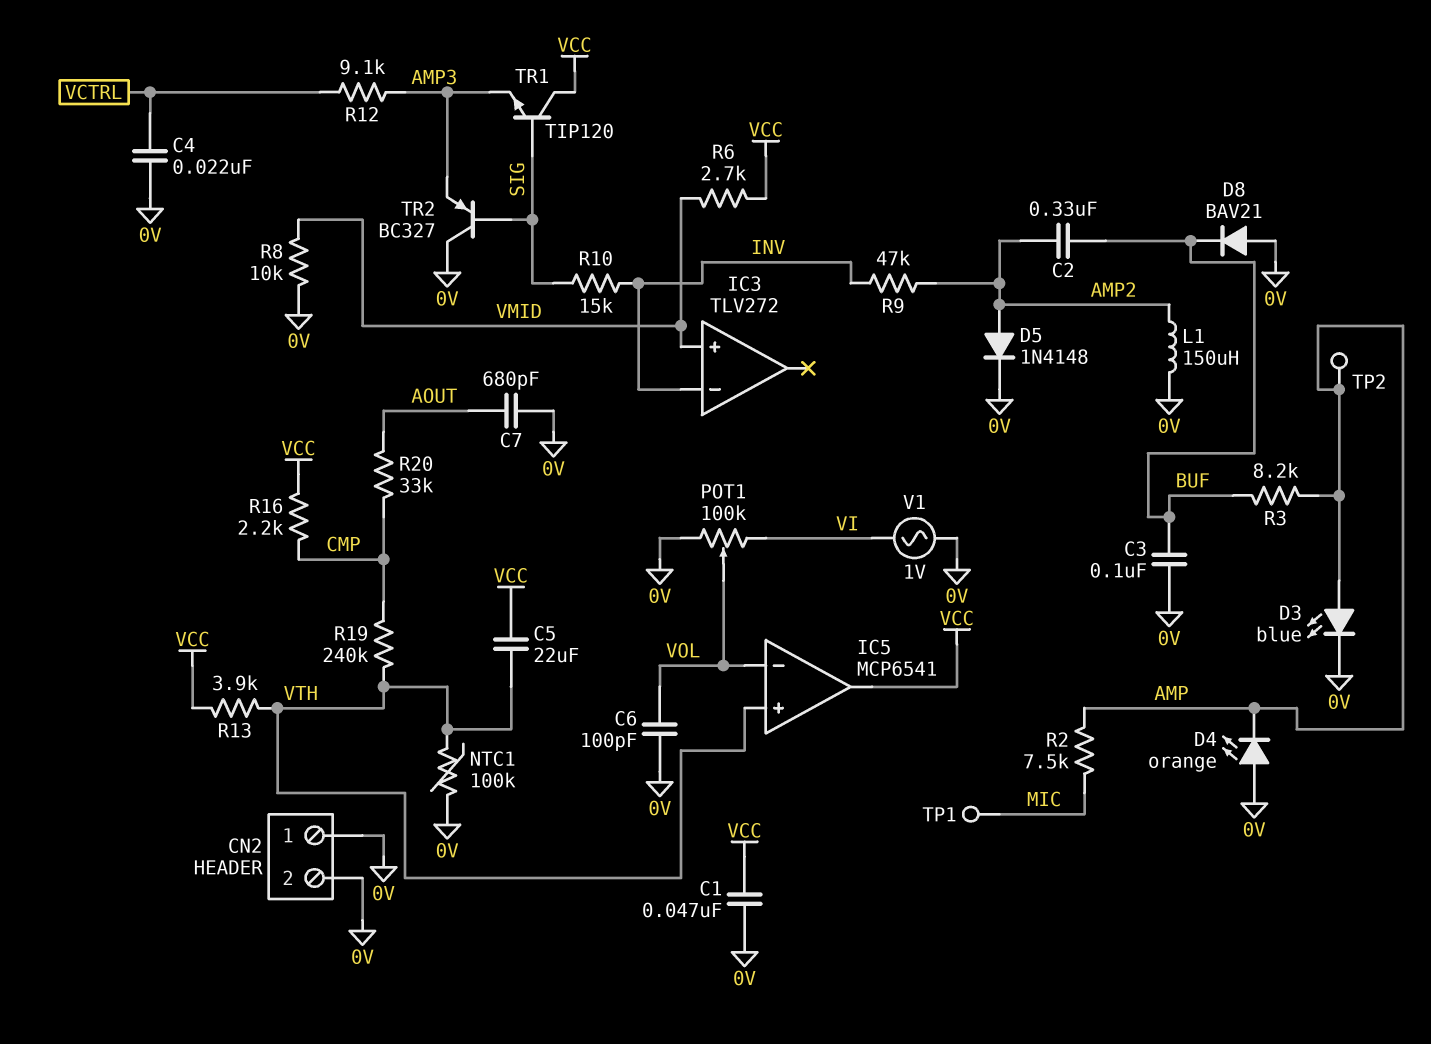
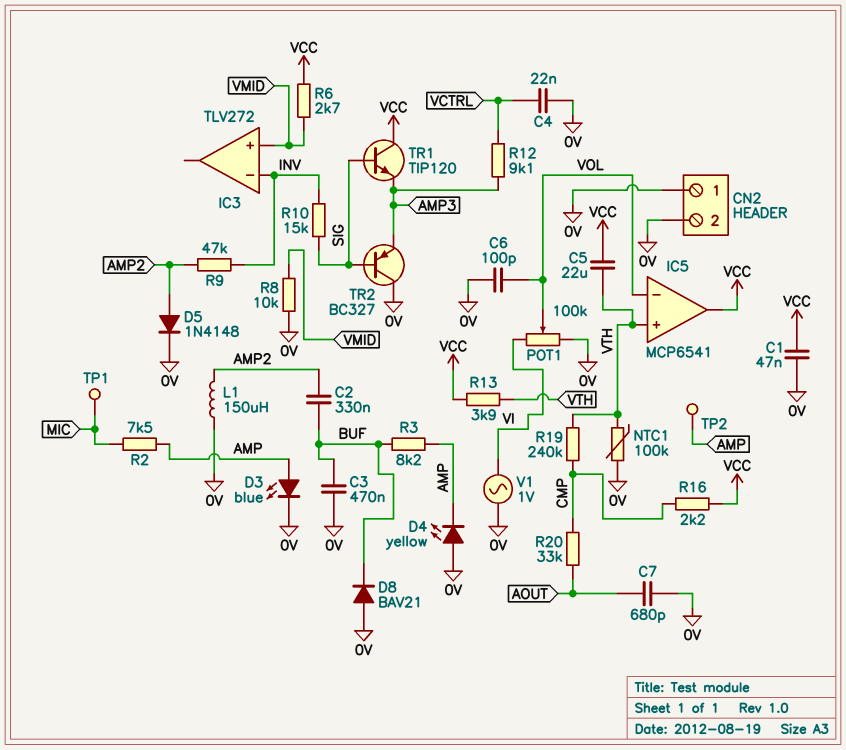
C3: 100nF (0V, BUF) -> 470nF (0V, BUF)
D4: LED orange (A 0V, K AMP) -> LED yellow (A 0V, K AMP)

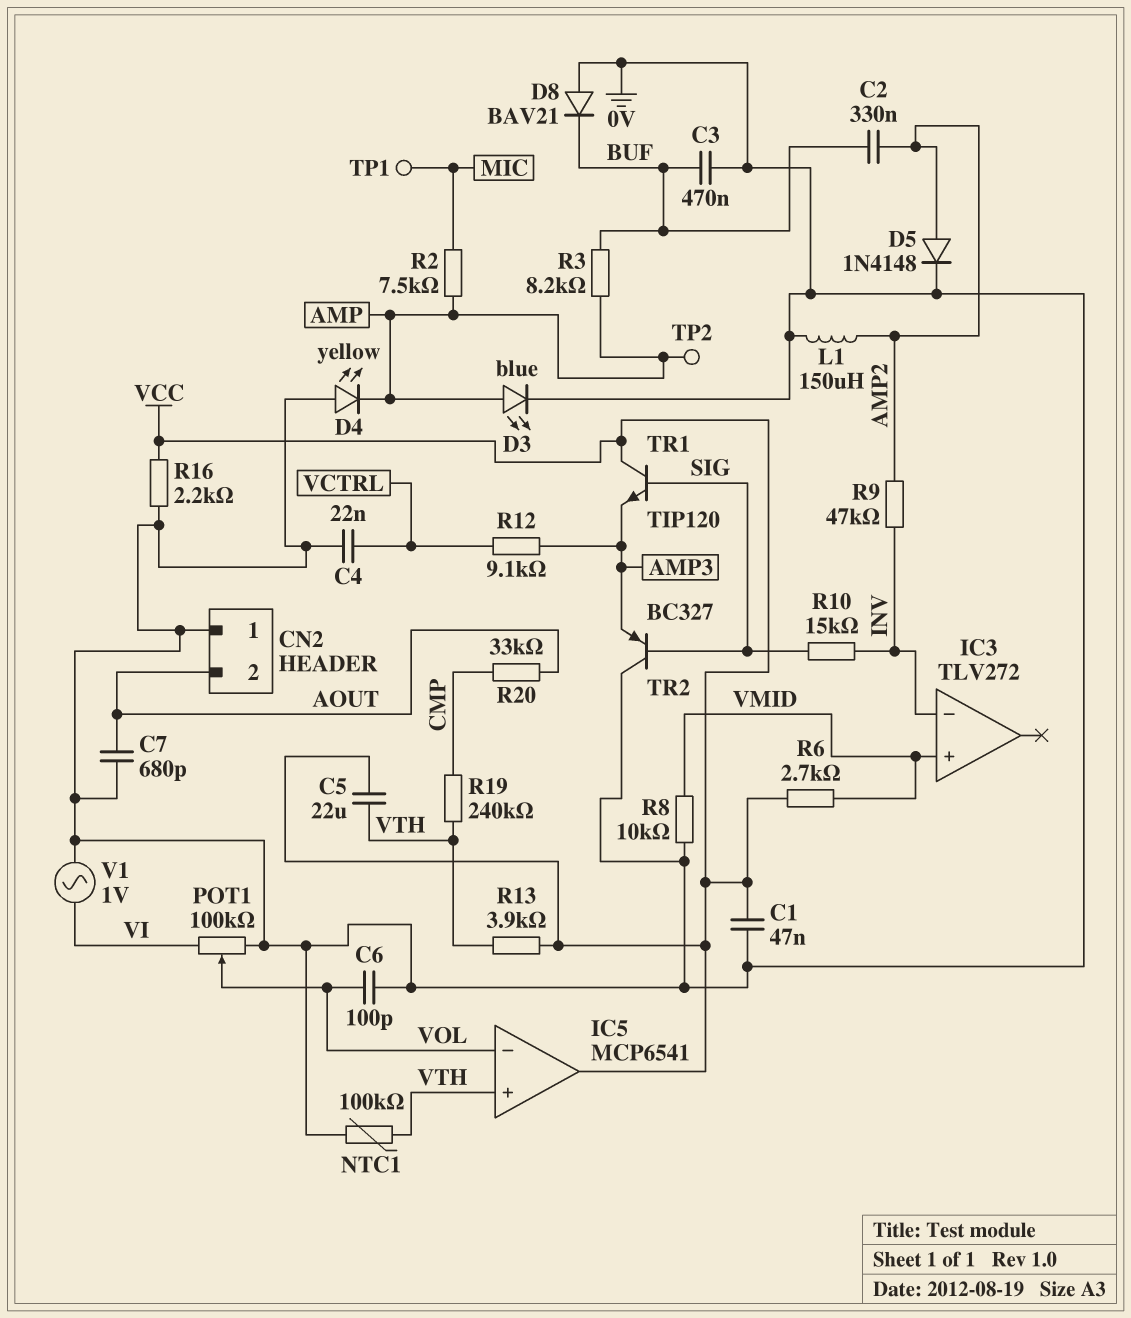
CN2 pin 2: 0V -> AOUT
R16: 2.2k (CMP, VCC) -> 2.2k (0V, VCC)

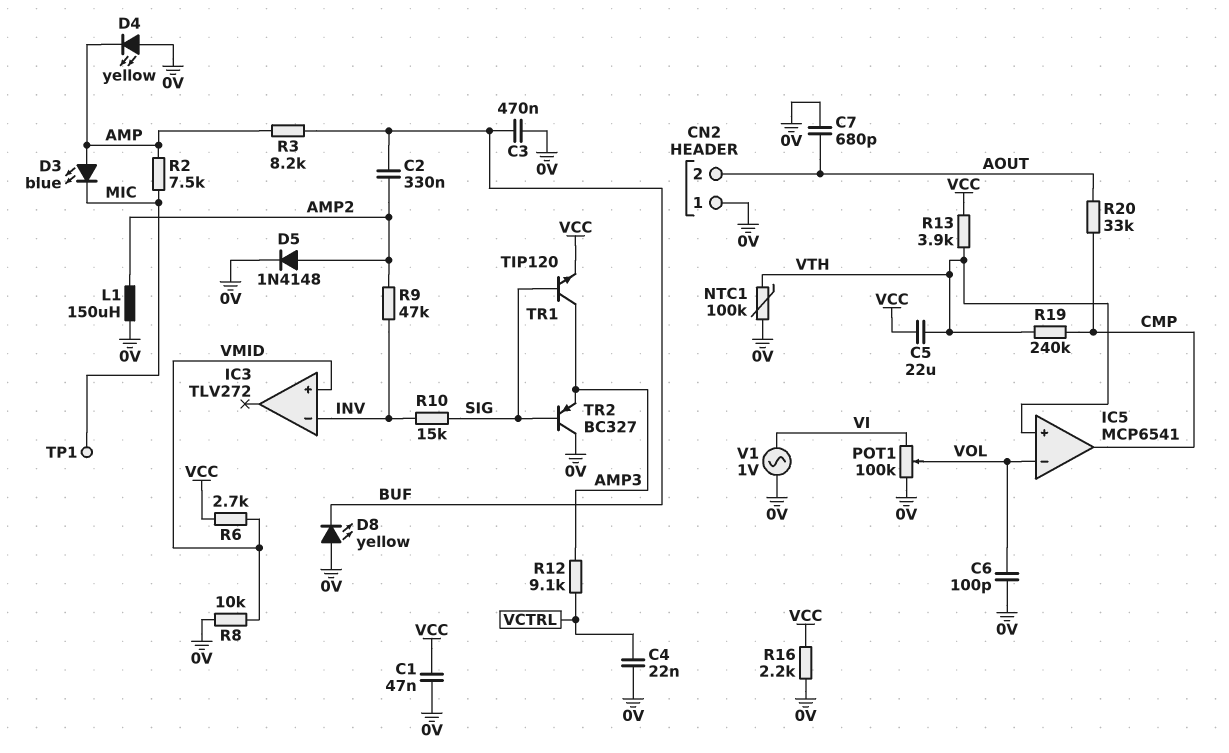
D3: LED blue (A AMP, K 0V) -> LED blue (A AMP, K MIC)
D8: diode BAV21 (A 0V, K BUF) -> LED yellow (A 0V, K BUF)
IC5 pin out: VCC -> CMP
TP2: test point (AMP) -> none
TR1: NPN TIP120 (B SIG, C VCC, E AMP3) -> NPN TIP120 (B SIG, C AMP3, E VCC)

